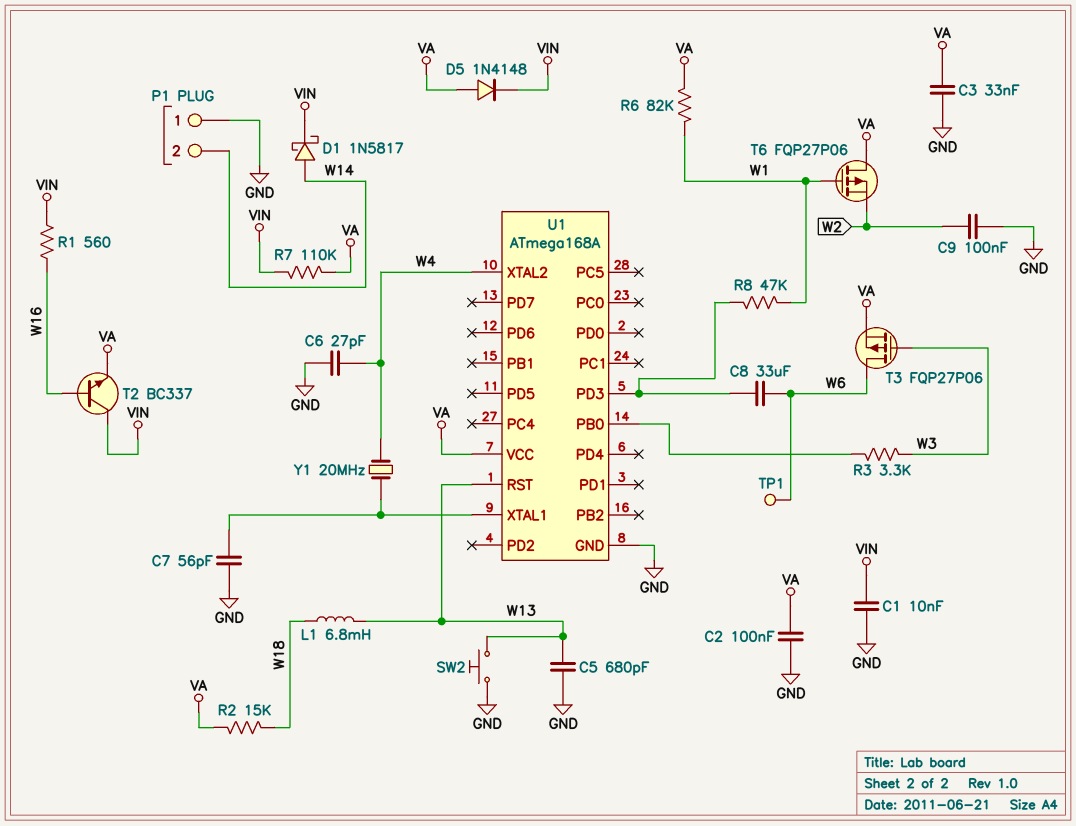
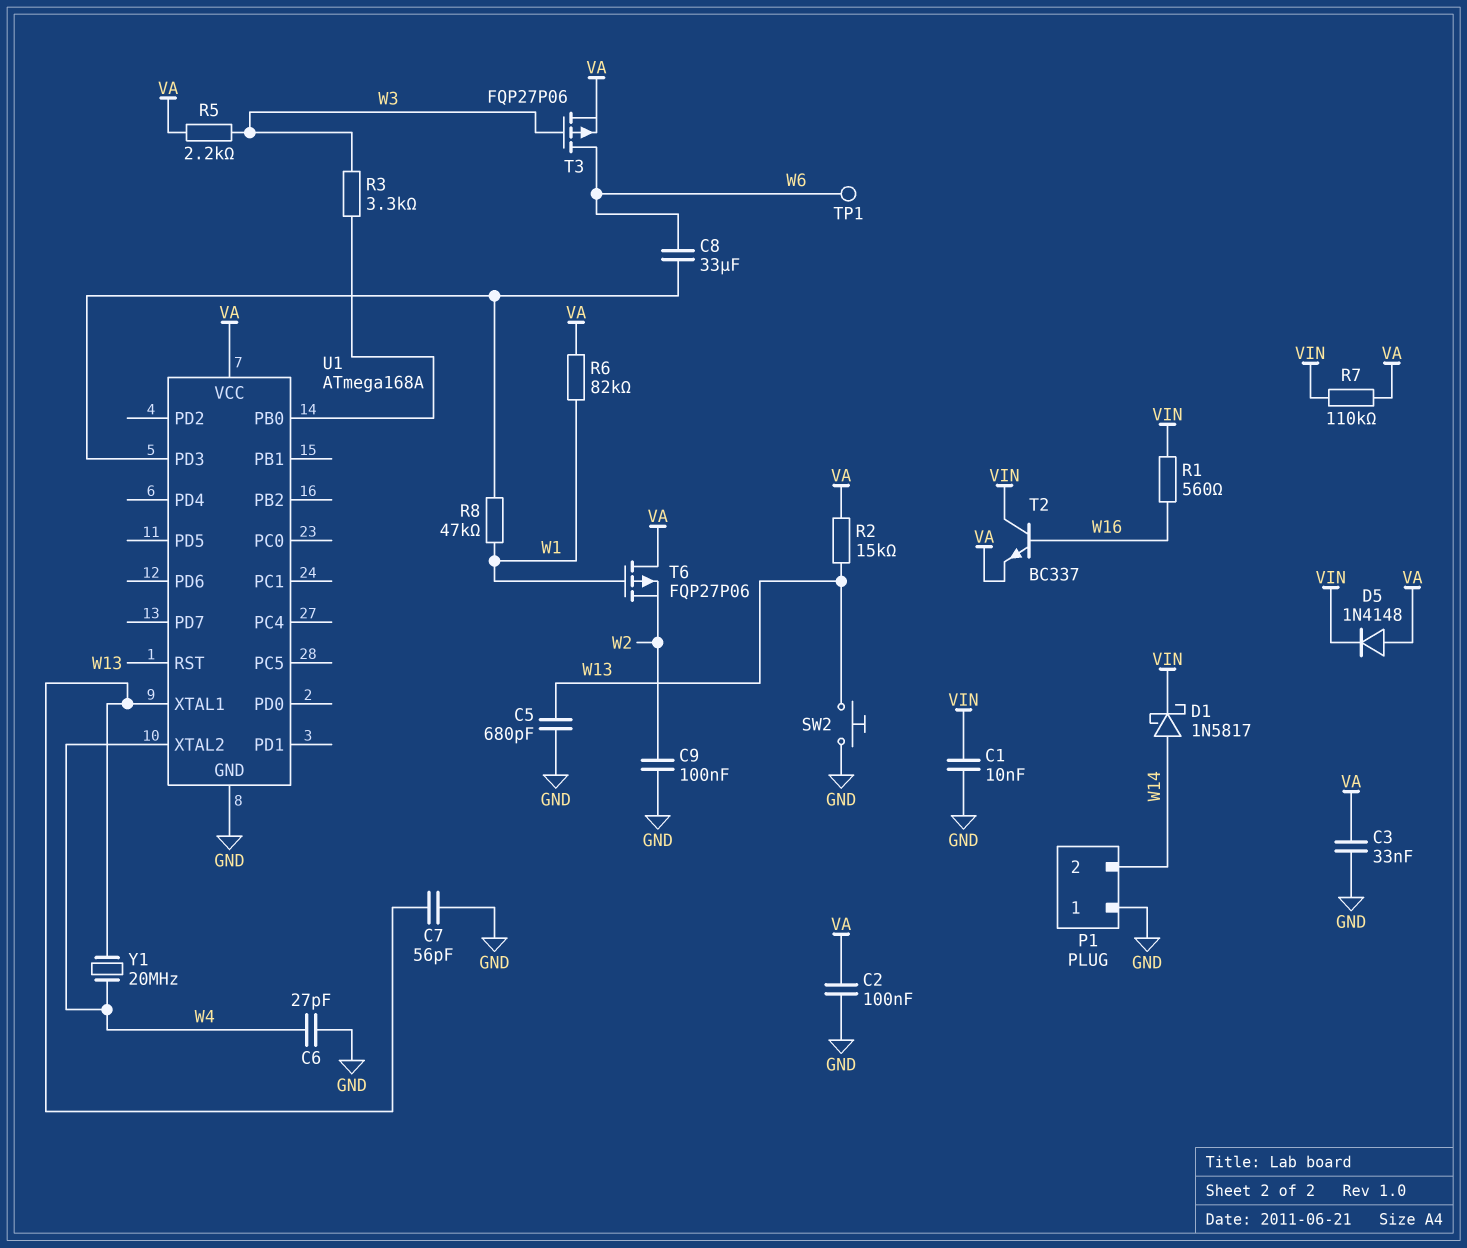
L1: 6.8mH (W13, W18) -> none
R2: 15k (VA, W18) -> 15k (VA, W13)
R5: none -> 2.2k (VA, W3)

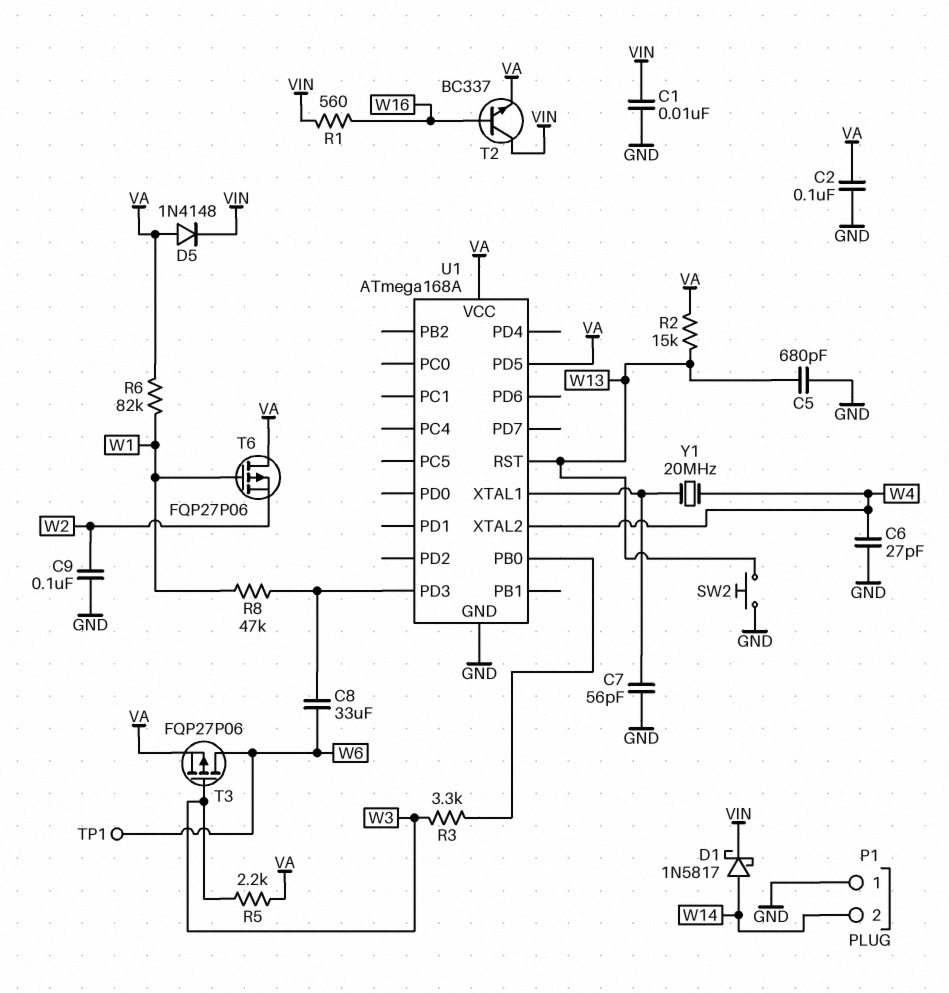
C3: 33nF (GND, VA) -> none
R7: 110k (VA, VIN) -> none
U1 pin PD5: none -> VA

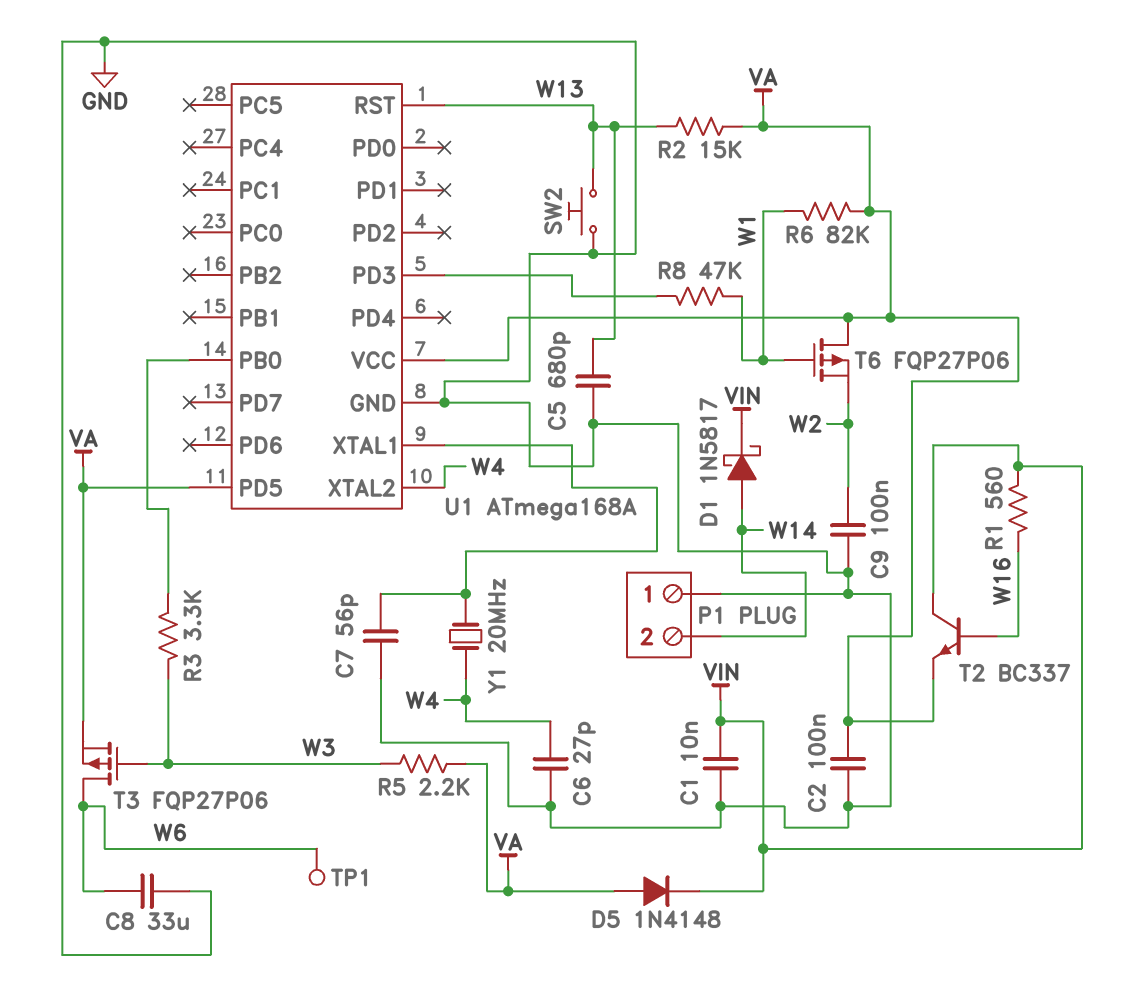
C8: 33uF (U1/PD3, W6) -> 33uF (GND, W6)

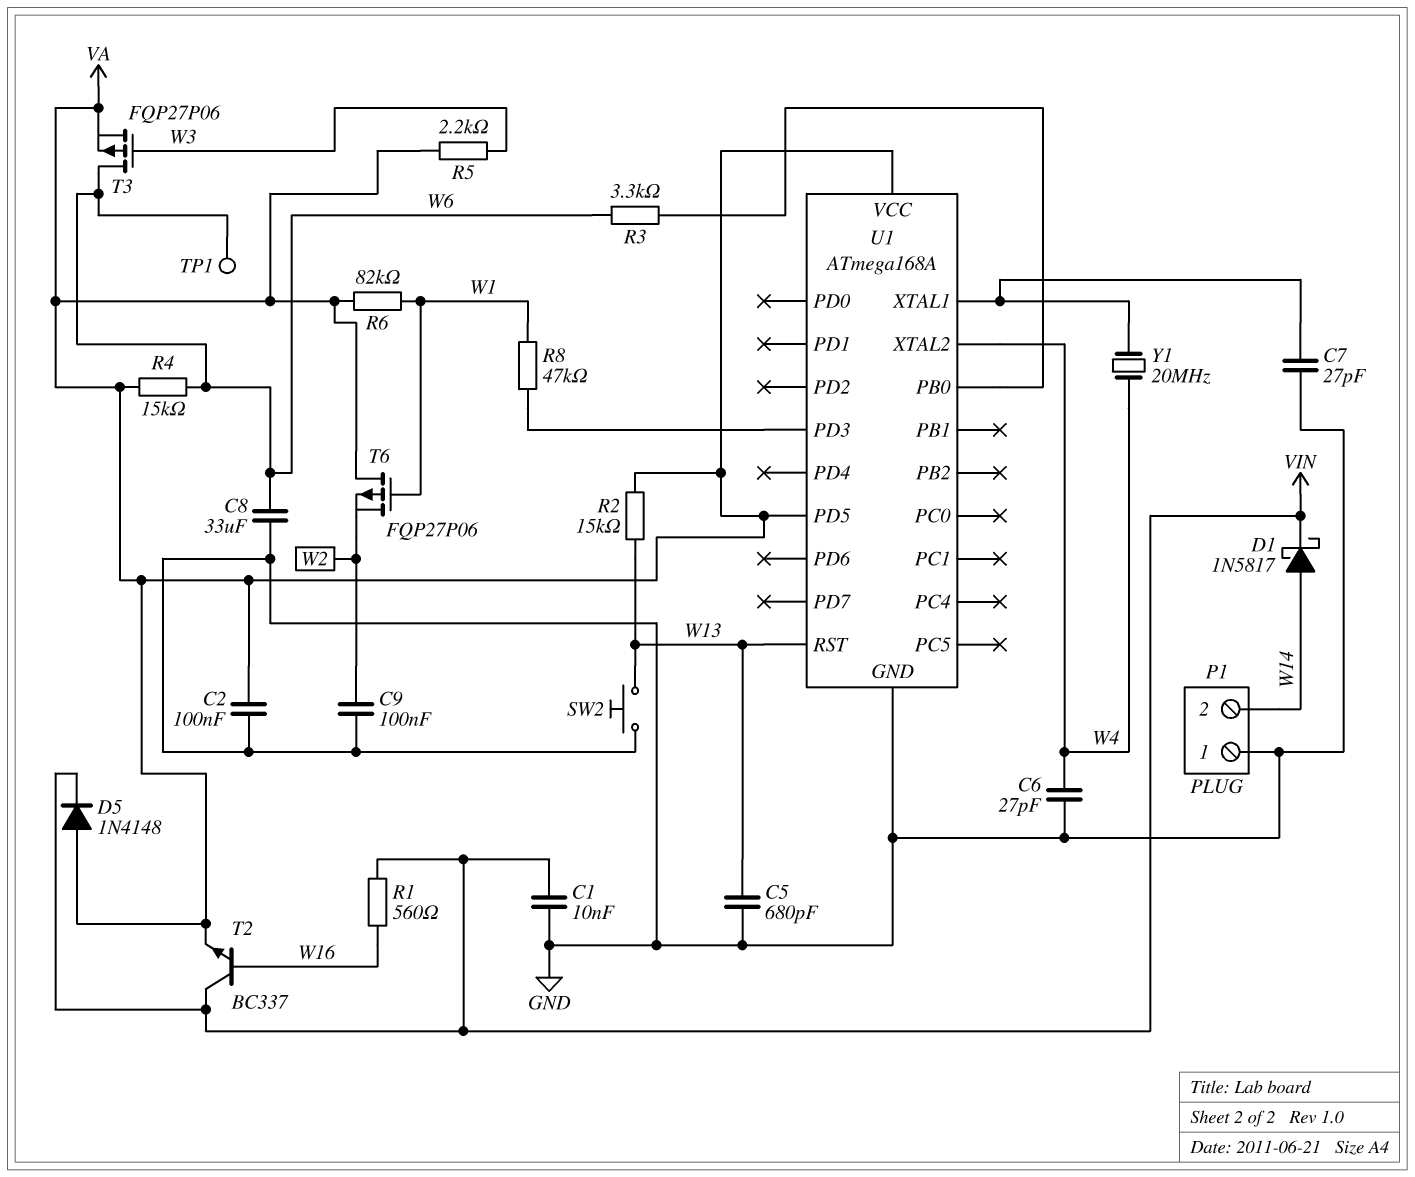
C7: 56pF (GND, U1/XTAL1) -> 27pF (GND, U1/XTAL1)
R3: 3.3k (U1/PB0, W3) -> 3.3k (U1/PB0, W6)
R4: none -> 15k (VA, W6)

